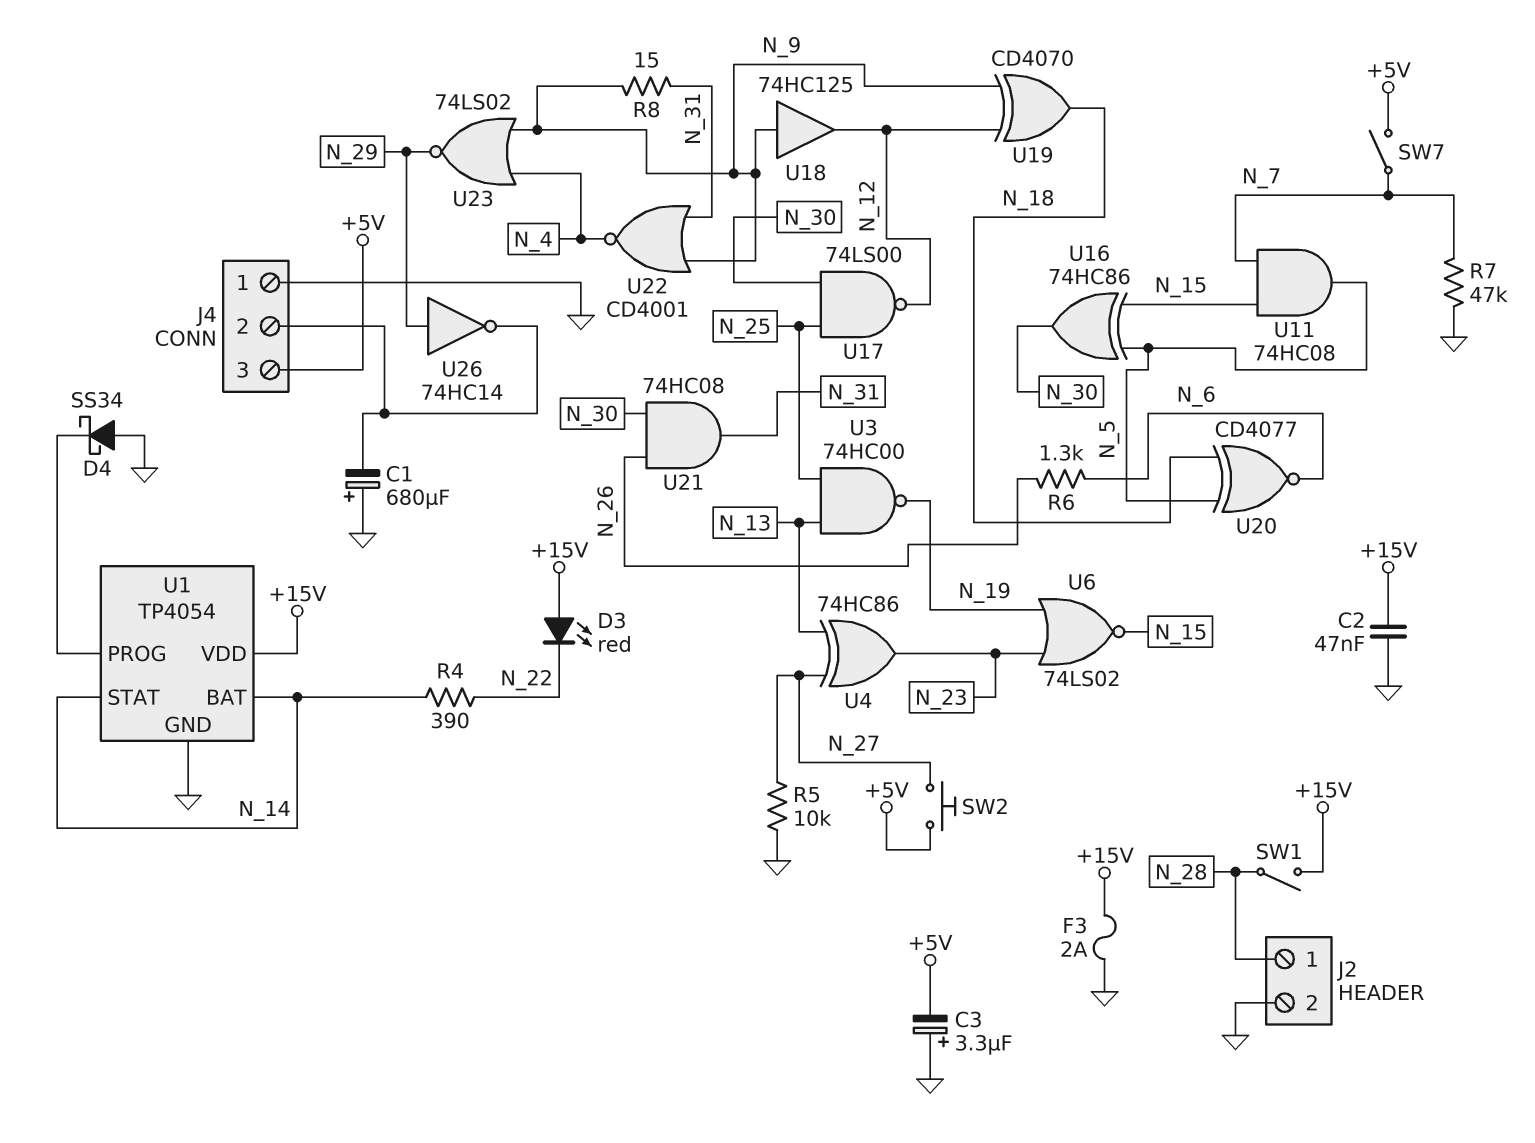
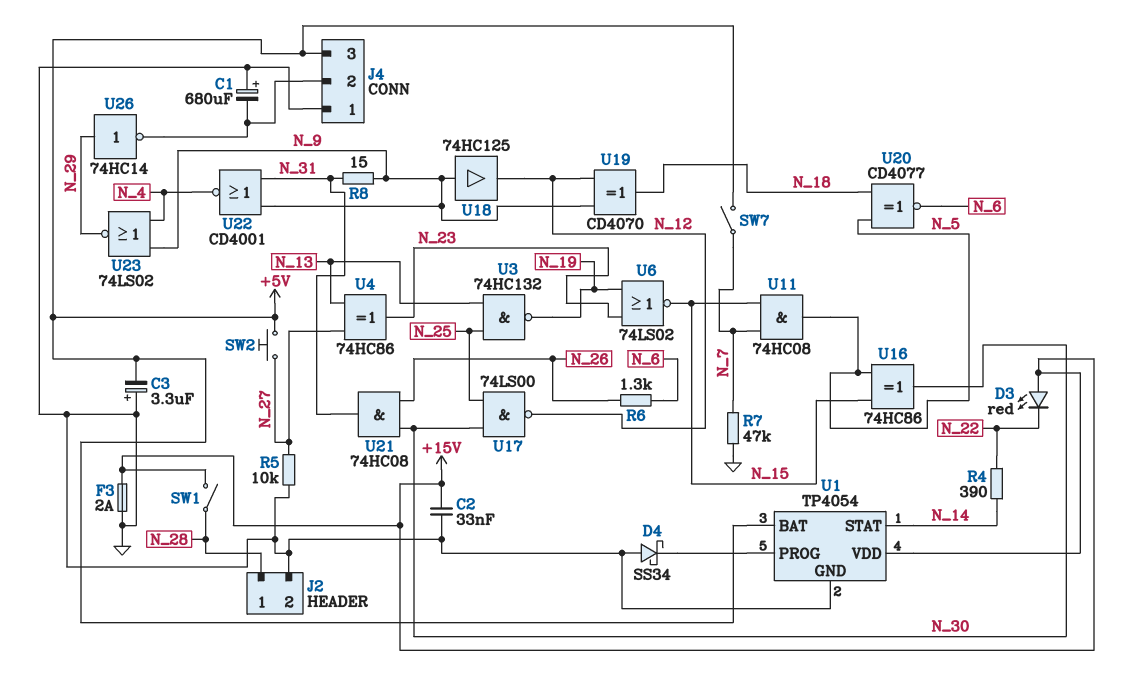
C2: 47nF (+15V, GND) -> 33nF (+15V, GND)
U1 pin BAT: N_14 -> +5V
U3: NAND 74HC00 (in N_13, in N_25, out N_19) -> NAND 74HC132 (in N_13, in N_25, out N_19)

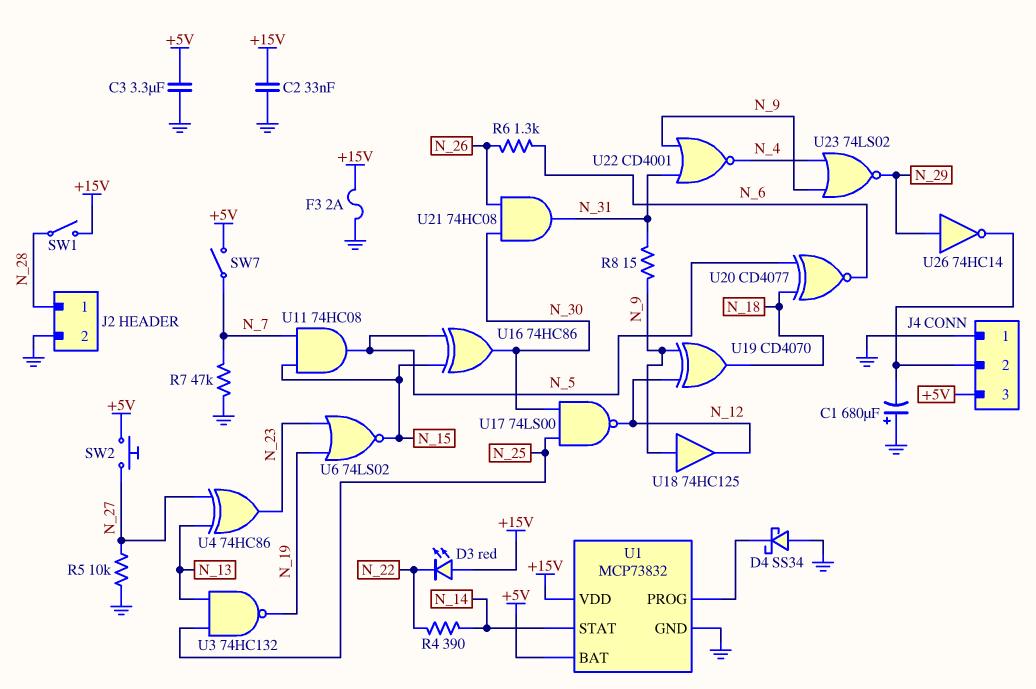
C3: 3.3uF (plus GND, minus +5V) -> 3.3uF (+5V, GND)
U1: TP4054 -> MCP73832

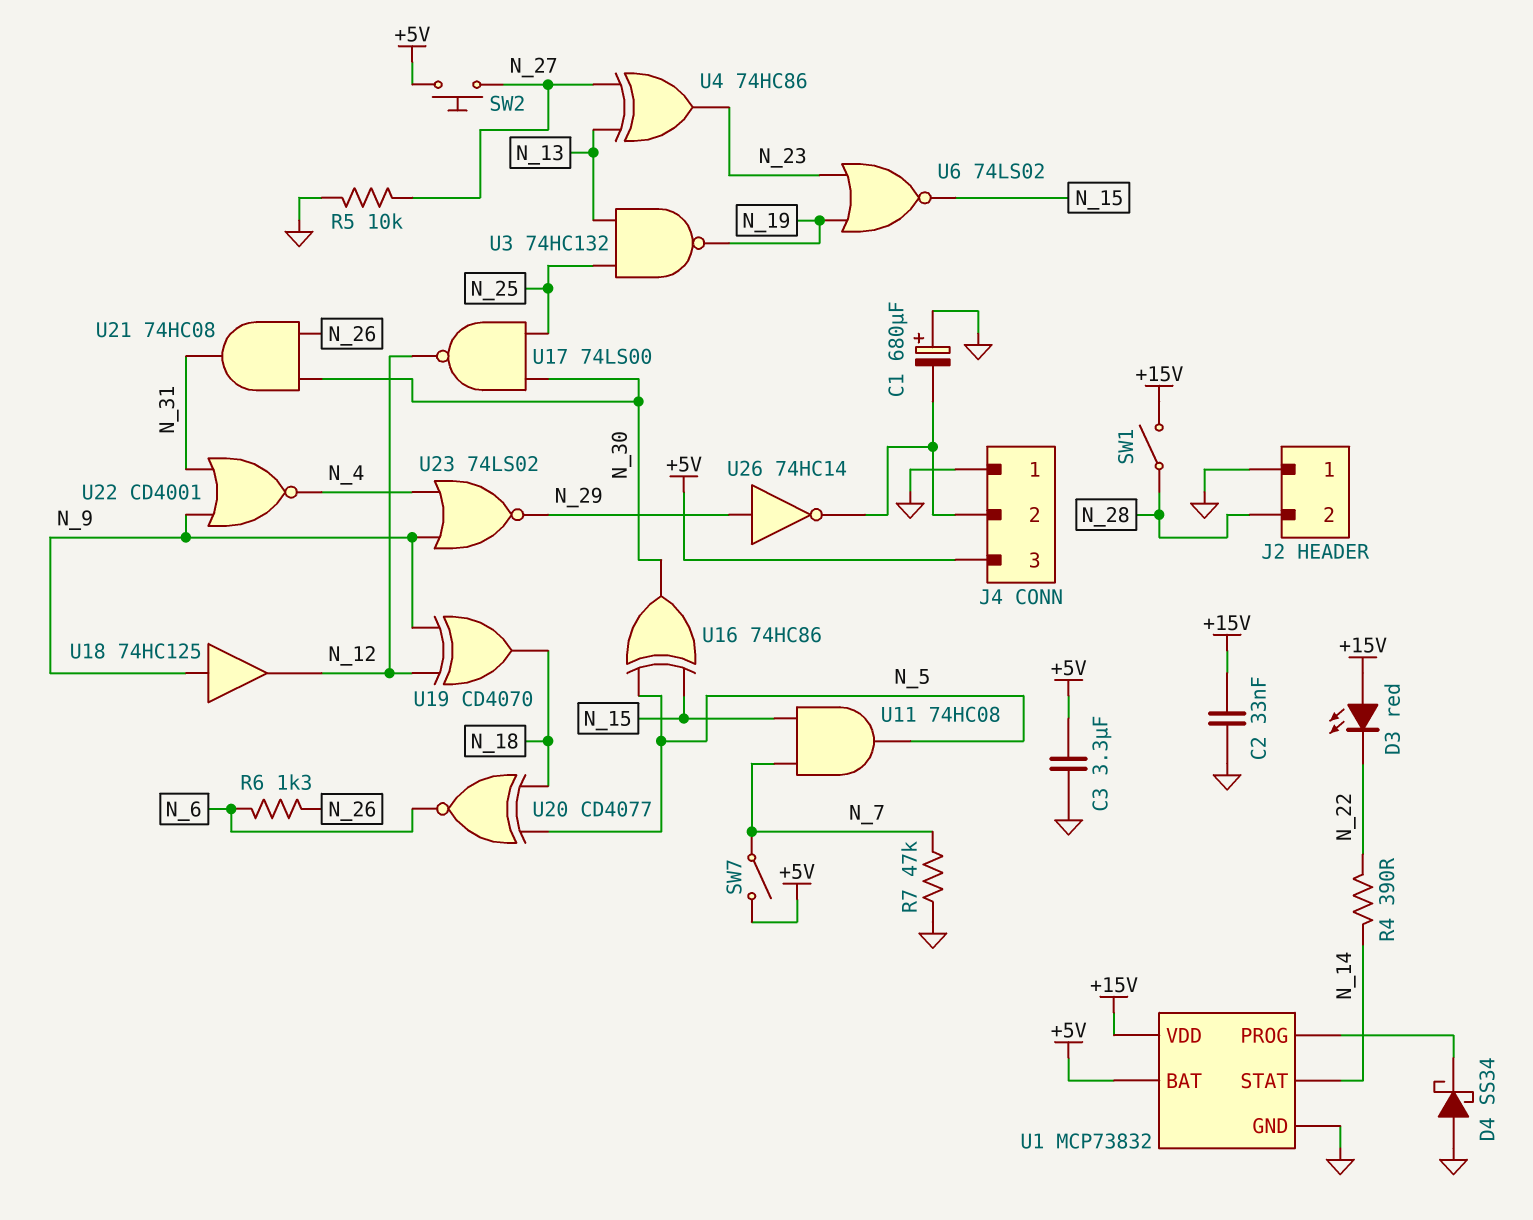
F3: 2A (+15V, GND) -> none
J2 pin 1: N_28 -> GND
J2 pin 2: GND -> N_28
R8: 15 (N_9, N_31) -> none

